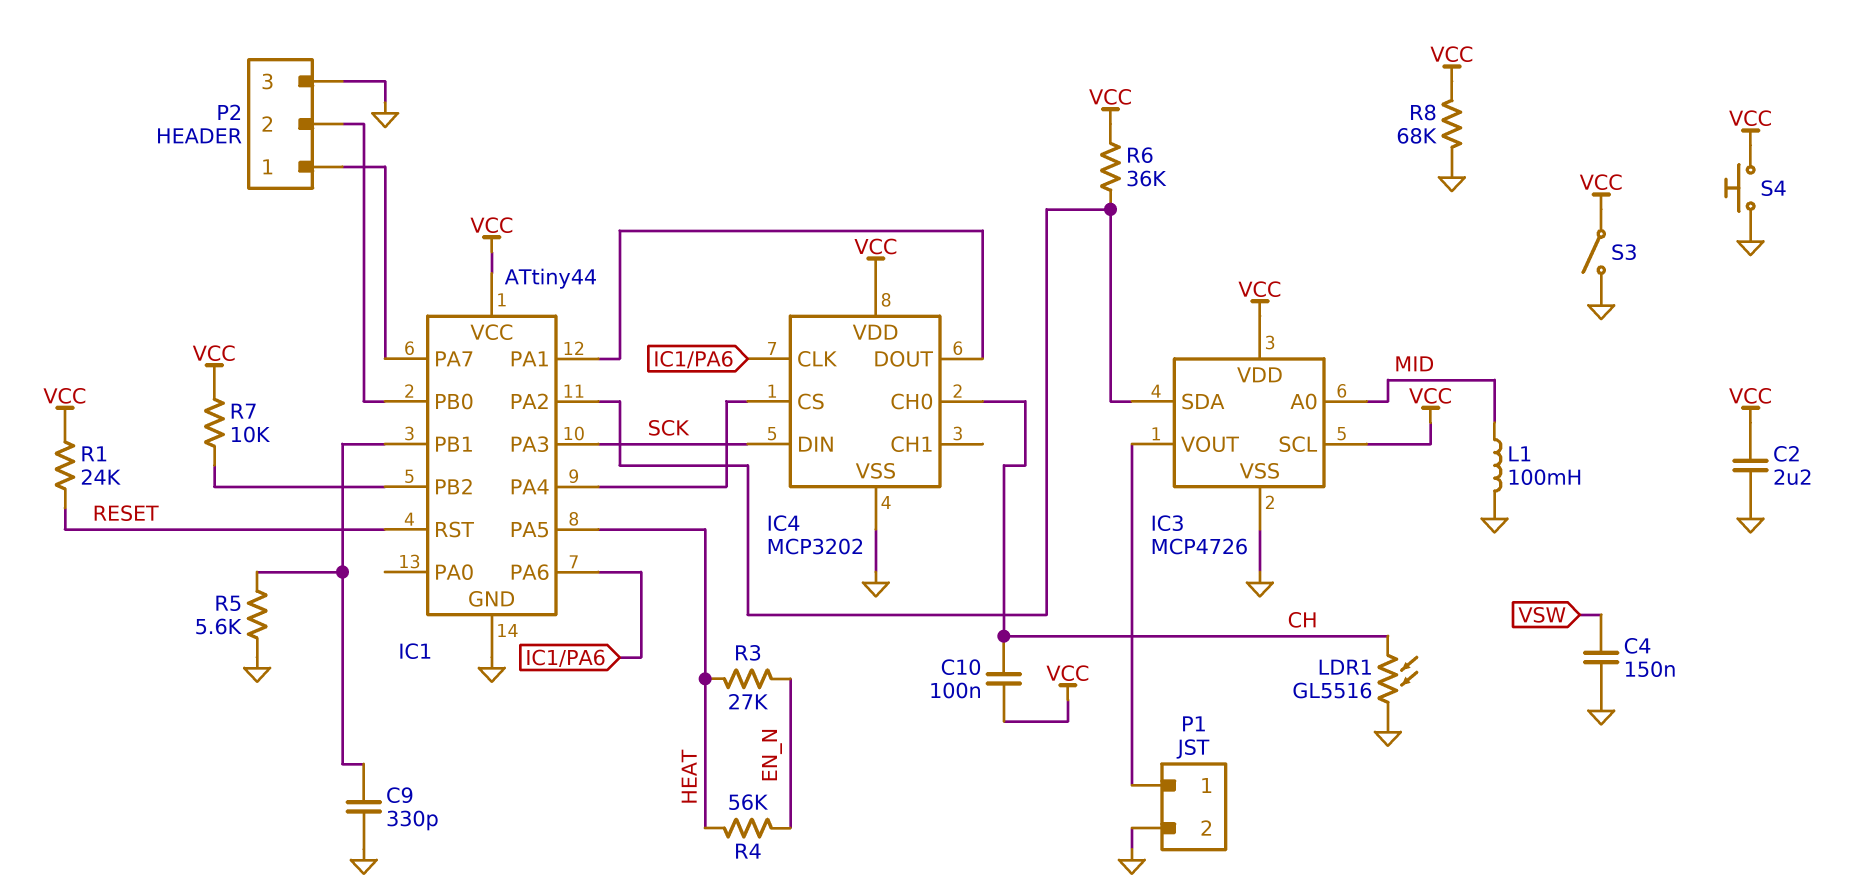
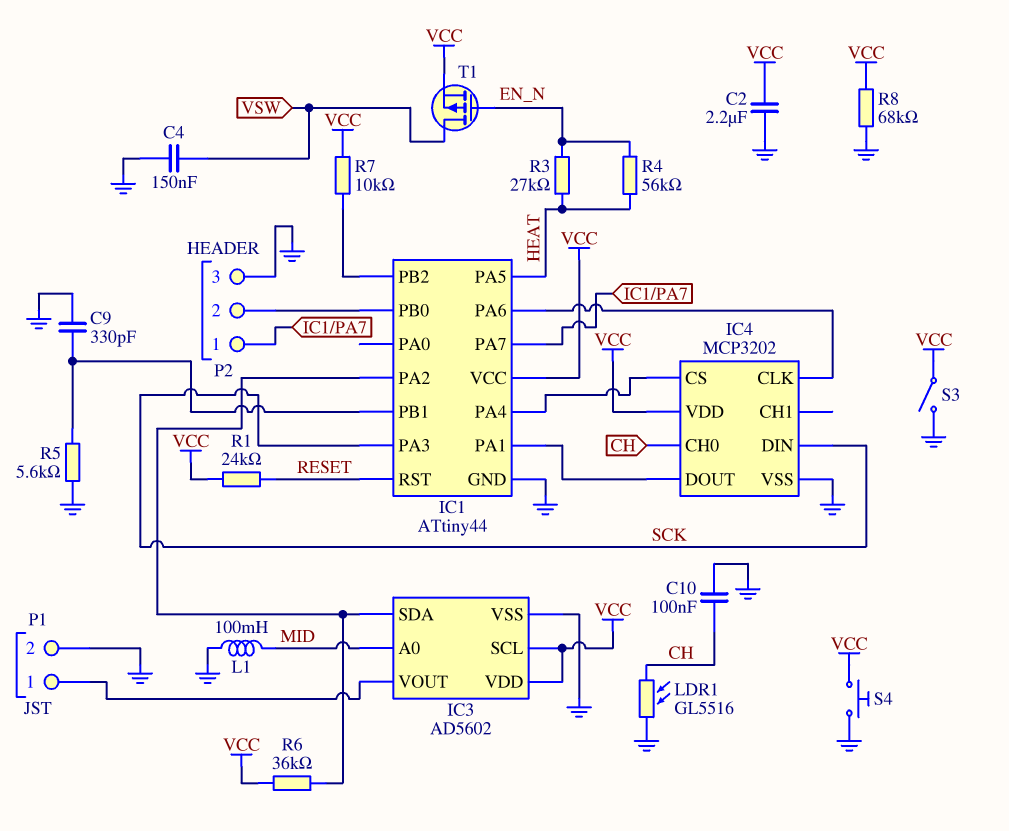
C10: 100nF (CH, VCC) -> 100nF (CH, GND)
IC3: MCP4726 -> AD5602
T1: none -> PMOS (G EN_N, D VSW, S VCC)

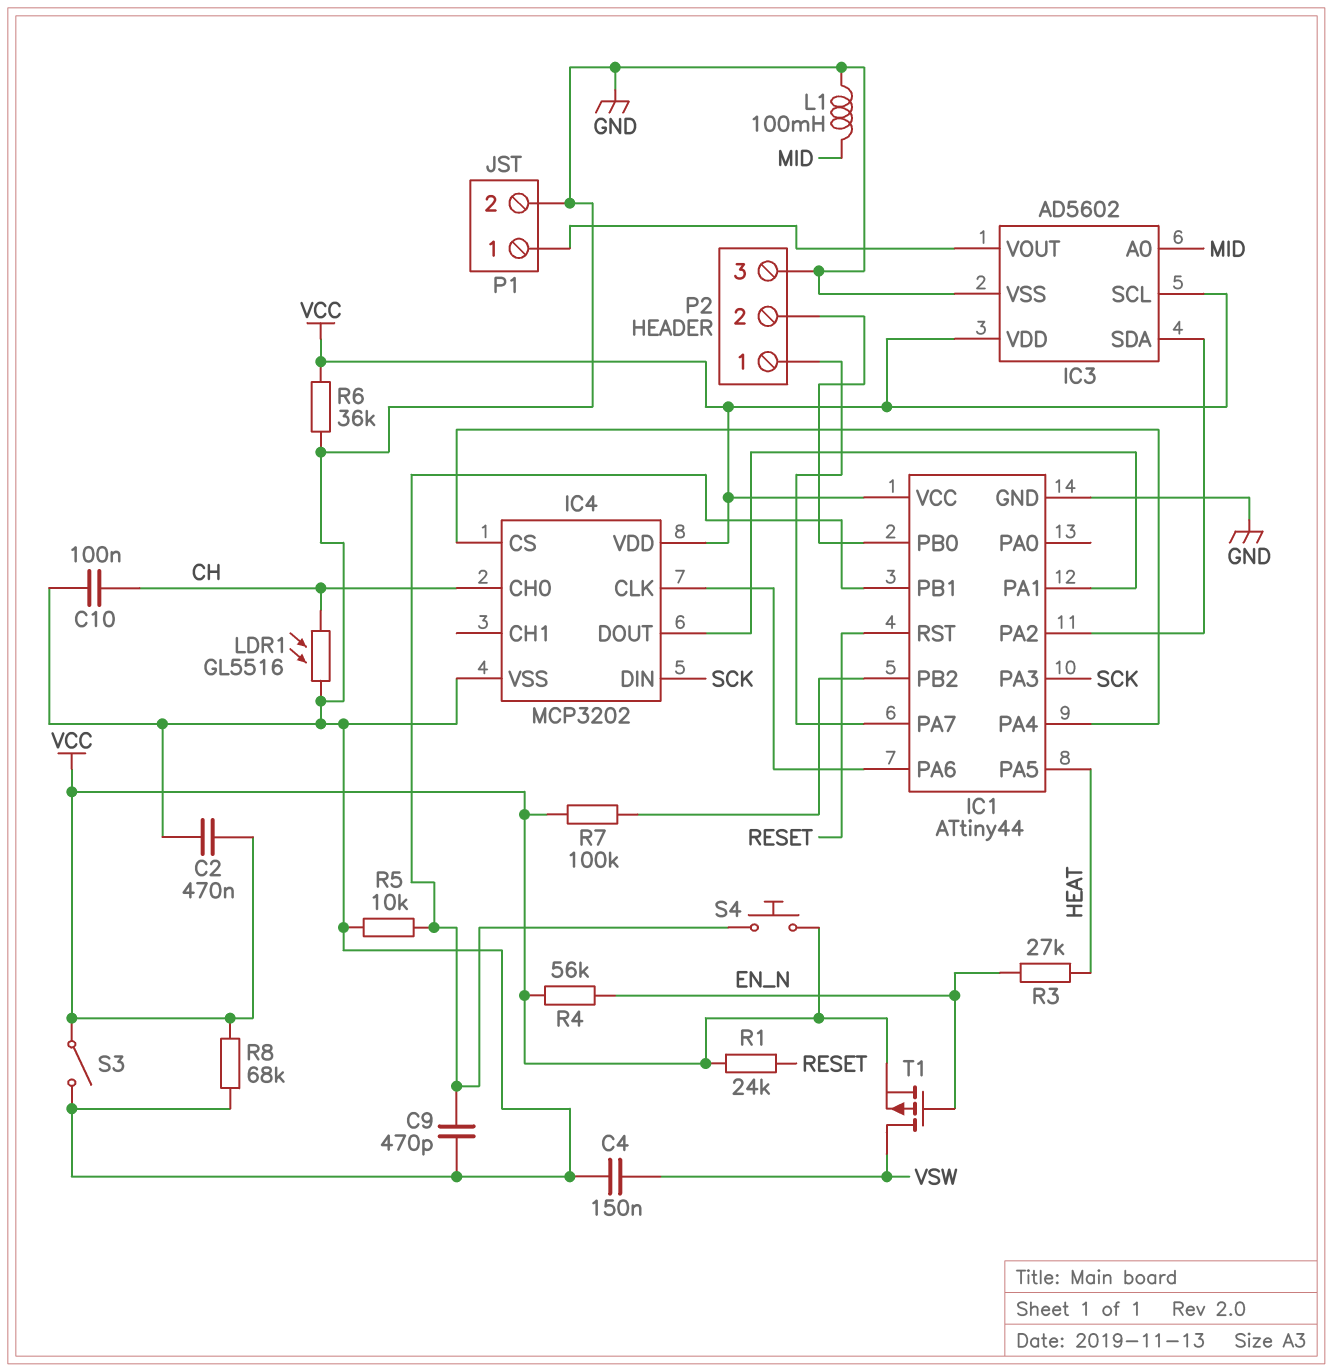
C2: 2.2uF (GND, VCC) -> 470nF (GND, VCC)
C9: 330pF (GND, IC1/PB1) -> 470pF (GND, IC1/PB1)
R4: 56k (EN_N, HEAT) -> 56k (EN_N, VCC)
R5: 5.6k (GND, IC1/PB1) -> 10k (GND, IC1/PB1)
R6: 36k (IC1/PA2, VCC) -> 36k (GND, VCC)
R7: 10k (IC1/PB2, VCC) -> 100k (IC1/PB2, VCC)
S4: button (GND, VCC) -> button (IC1/PB1, VCC)

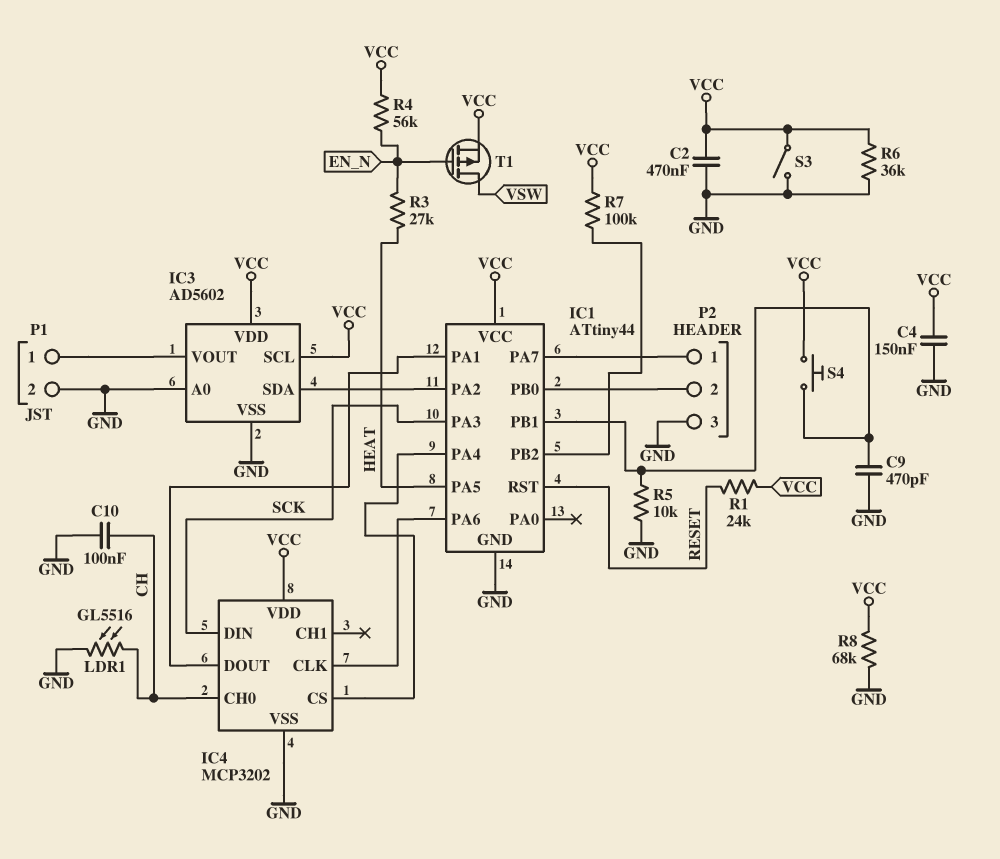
C4: 150nF (GND, VSW) -> 150nF (GND, VCC)
IC3 pin A0: MID -> GND
L1: 100mH (GND, MID) -> none

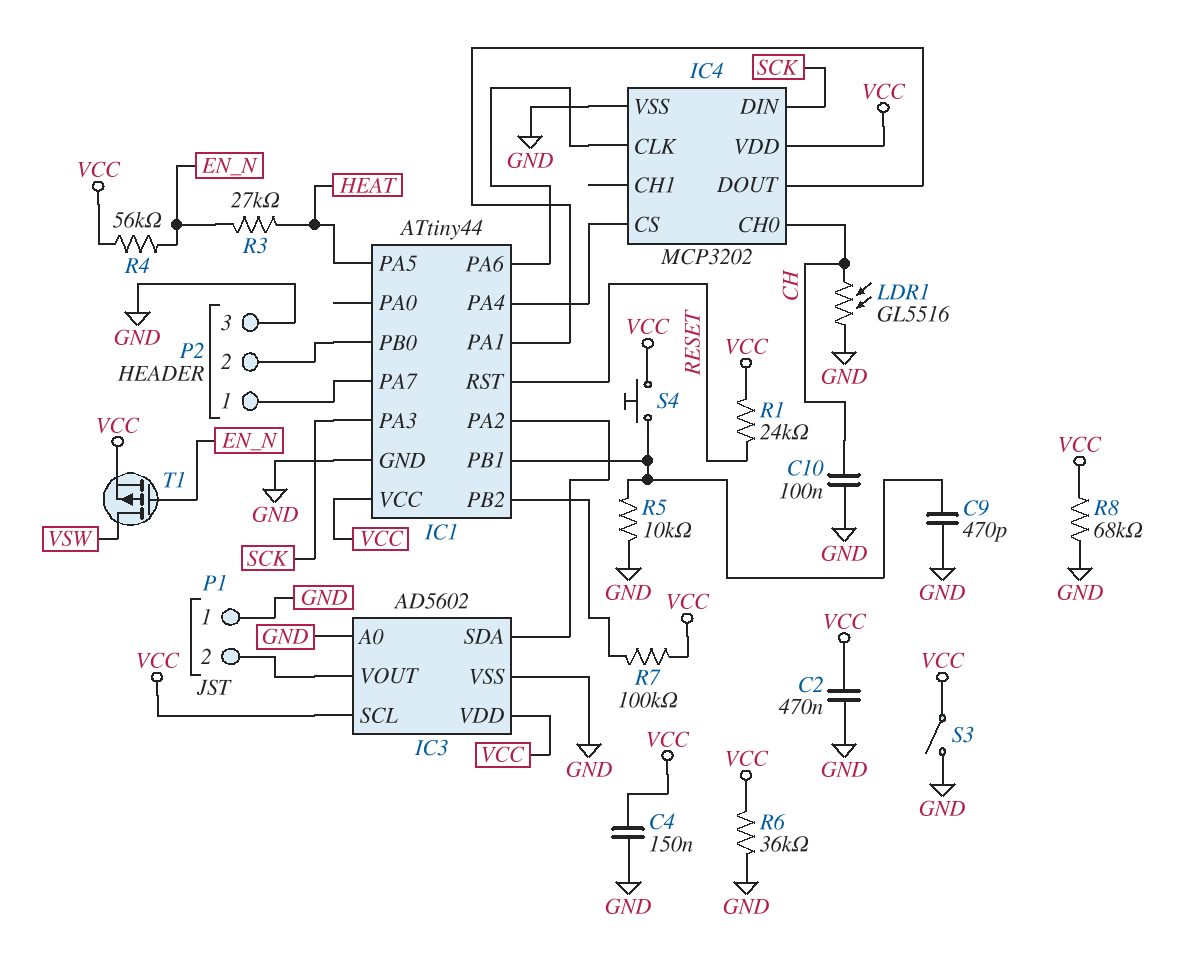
P1 pin 1: IC3/VOUT -> GND
P1 pin 2: GND -> IC3/VOUT

